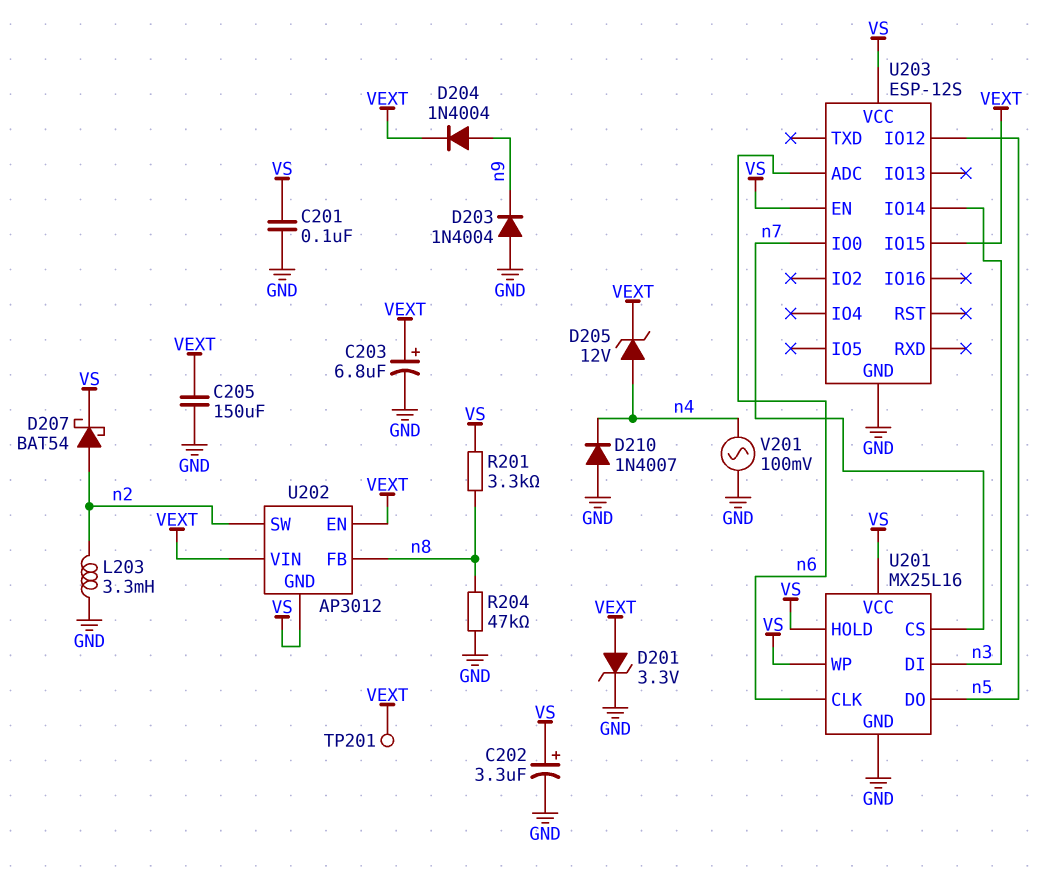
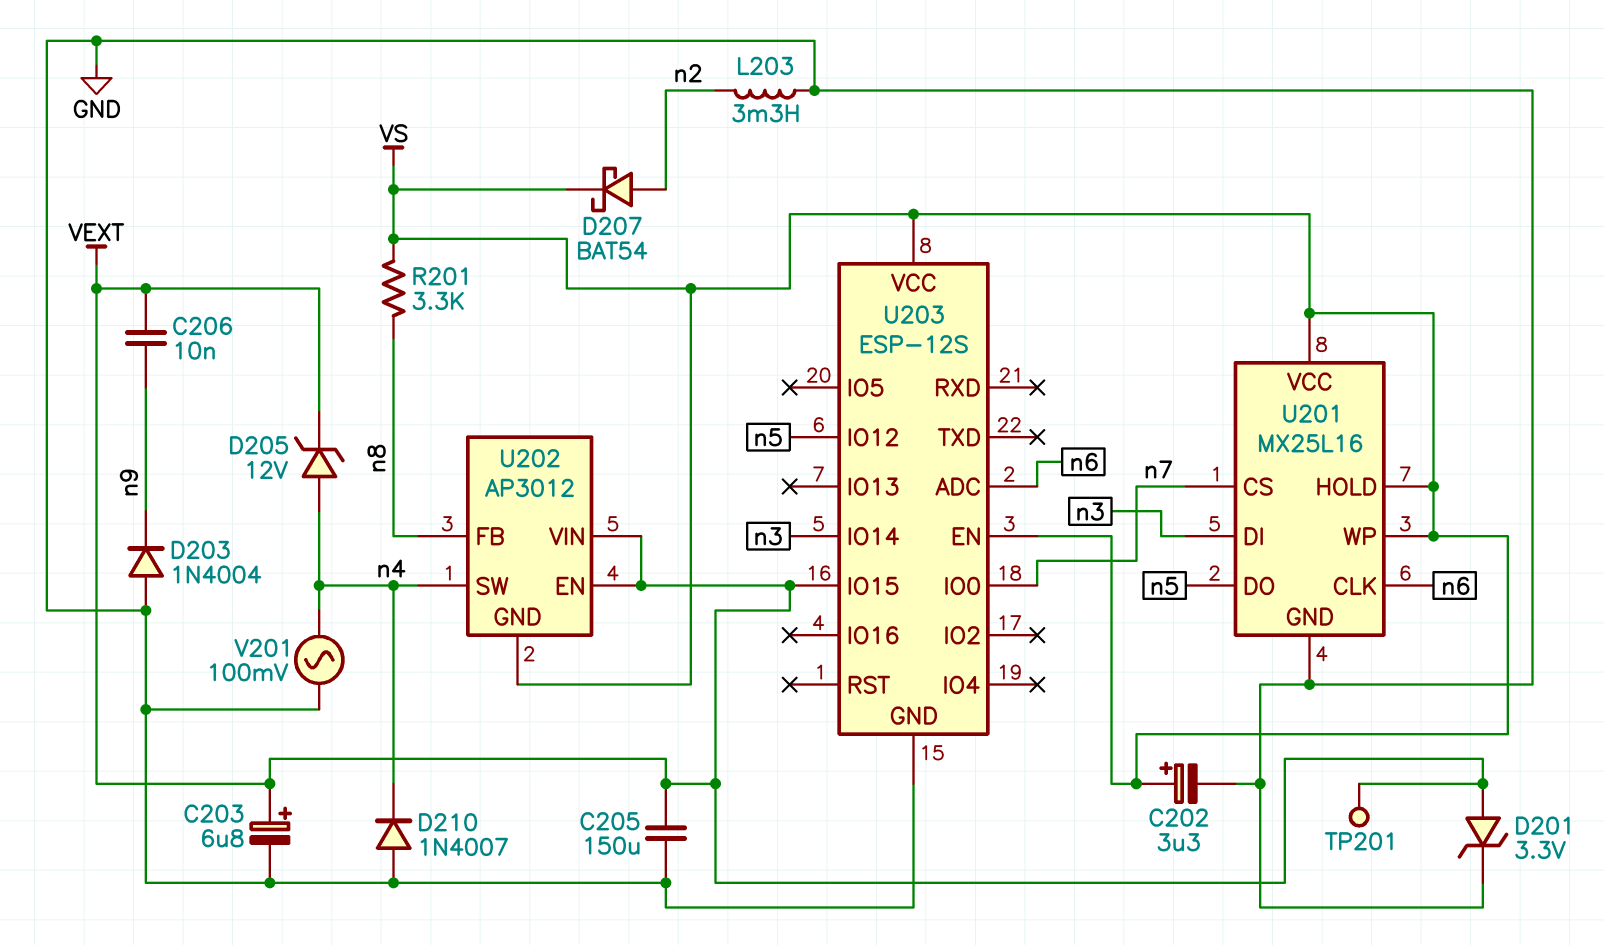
C201: 100nF (GND, VS) -> none
C206: none -> 10nF (VEXT, n9)
D204: diode 1N4004 (A n9, K VEXT) -> none
R204: 47k (GND, n8) -> none
U202 pin SW: n2 -> n4

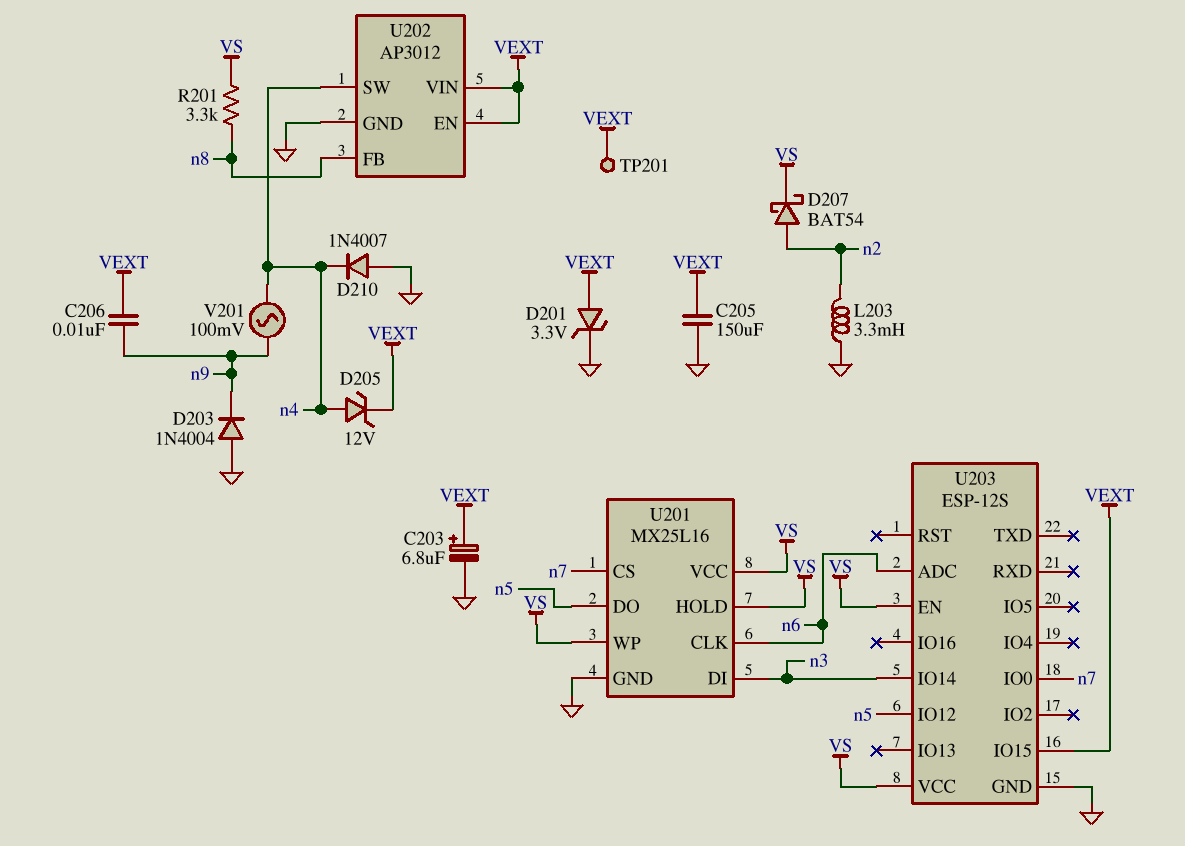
C202: 3.3uF (plus VS, minus GND) -> none
U202 pin GND: VS -> GND
V201: AC 100mV (GND, n4) -> AC 100mV (n4, n9)

